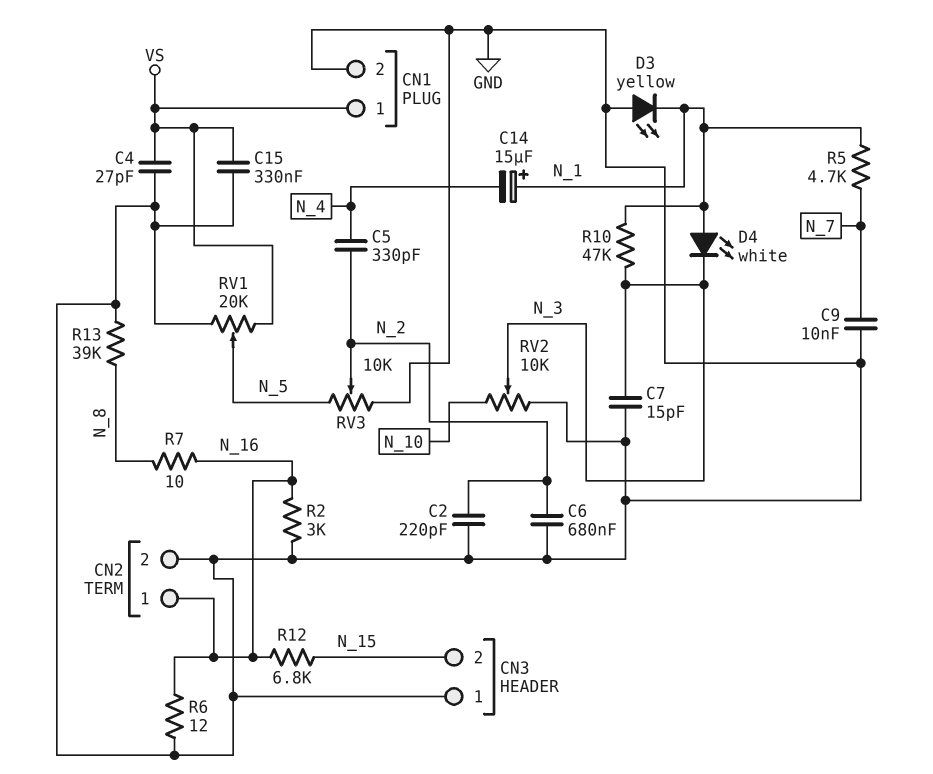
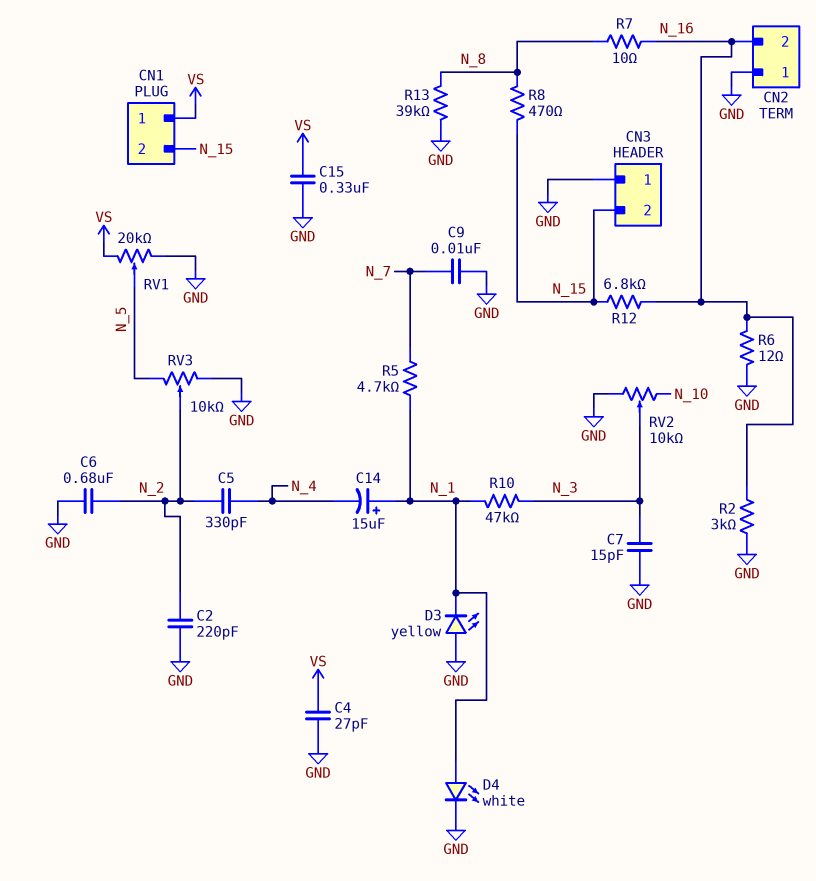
CN1 pin 2: GND -> N_15
CN2 pin 1: N_16 -> GND
CN2 pin 2: GND -> N_16
D4: LED white (A N_1, K N_3) -> LED white (A N_1, K GND)
R8: none -> 470 (N_8, N_15)

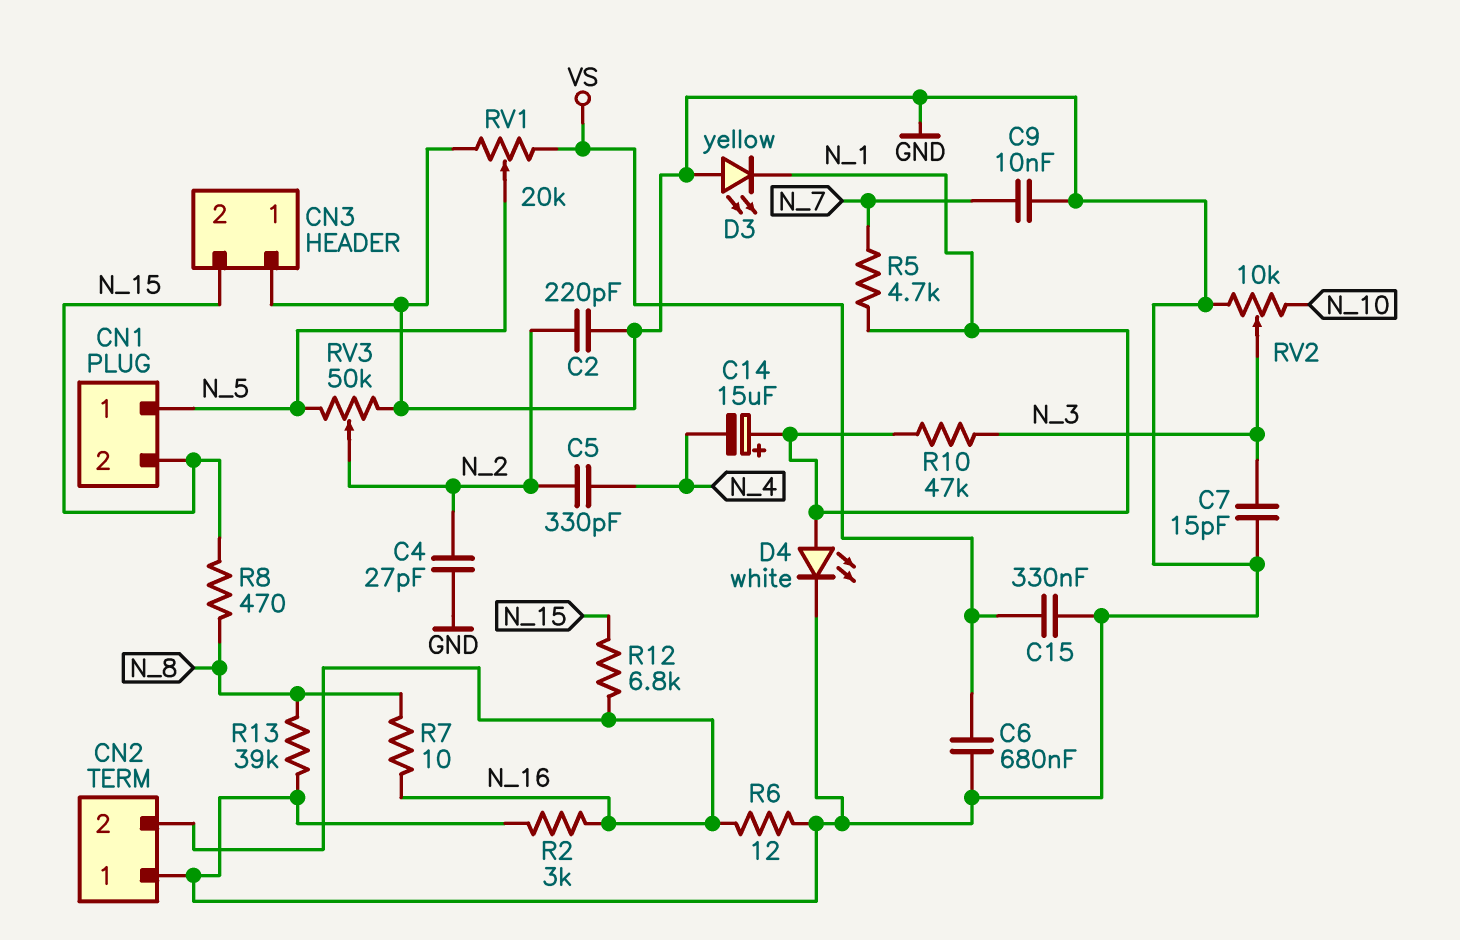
C4: 27pF (GND, VS) -> 27pF (GND, N_2)
C6: 680nF (GND, N_2) -> 680nF (GND, VS)
CN1 pin 1: VS -> N_5
RV3: 10k (GND, N_5, wiper N_2) -> 50k (GND, N_5, wiper N_2)

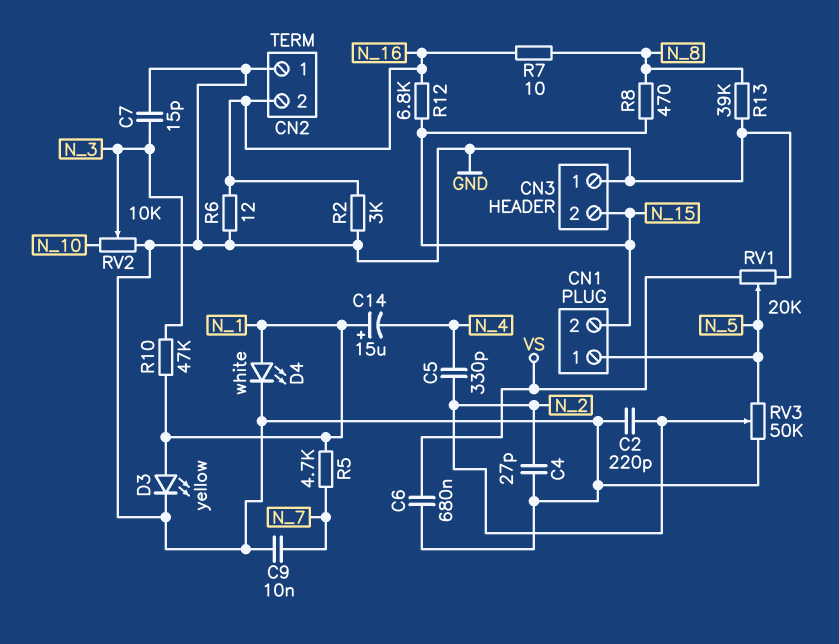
C15: 330nF (GND, VS) -> none
D3: LED yellow (A GND, K N_1) -> LED yellow (A N_1, K GND)

